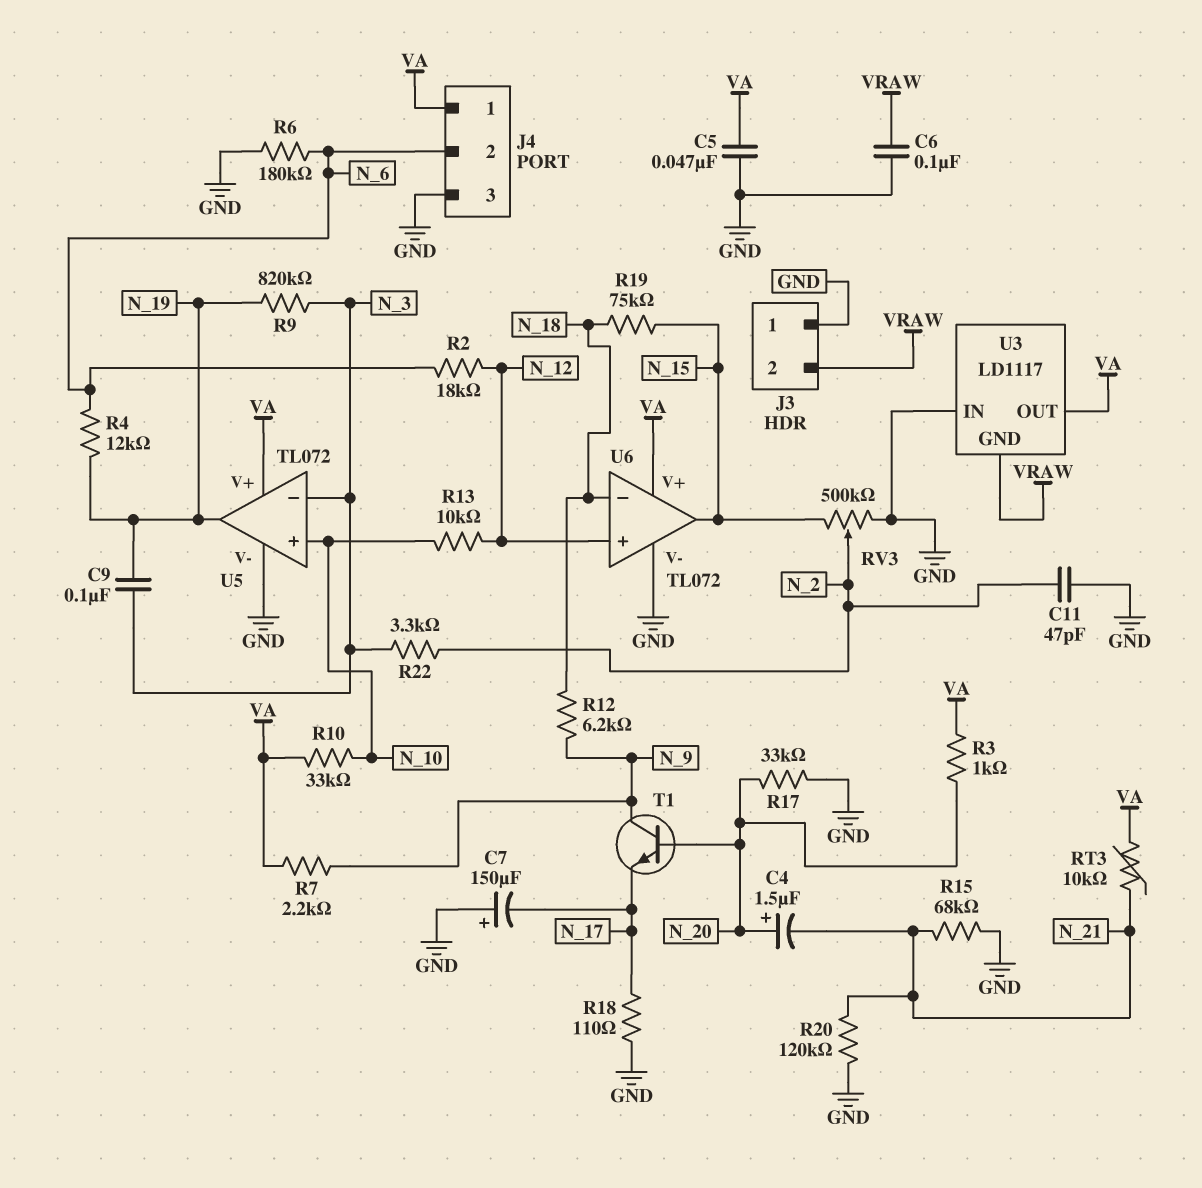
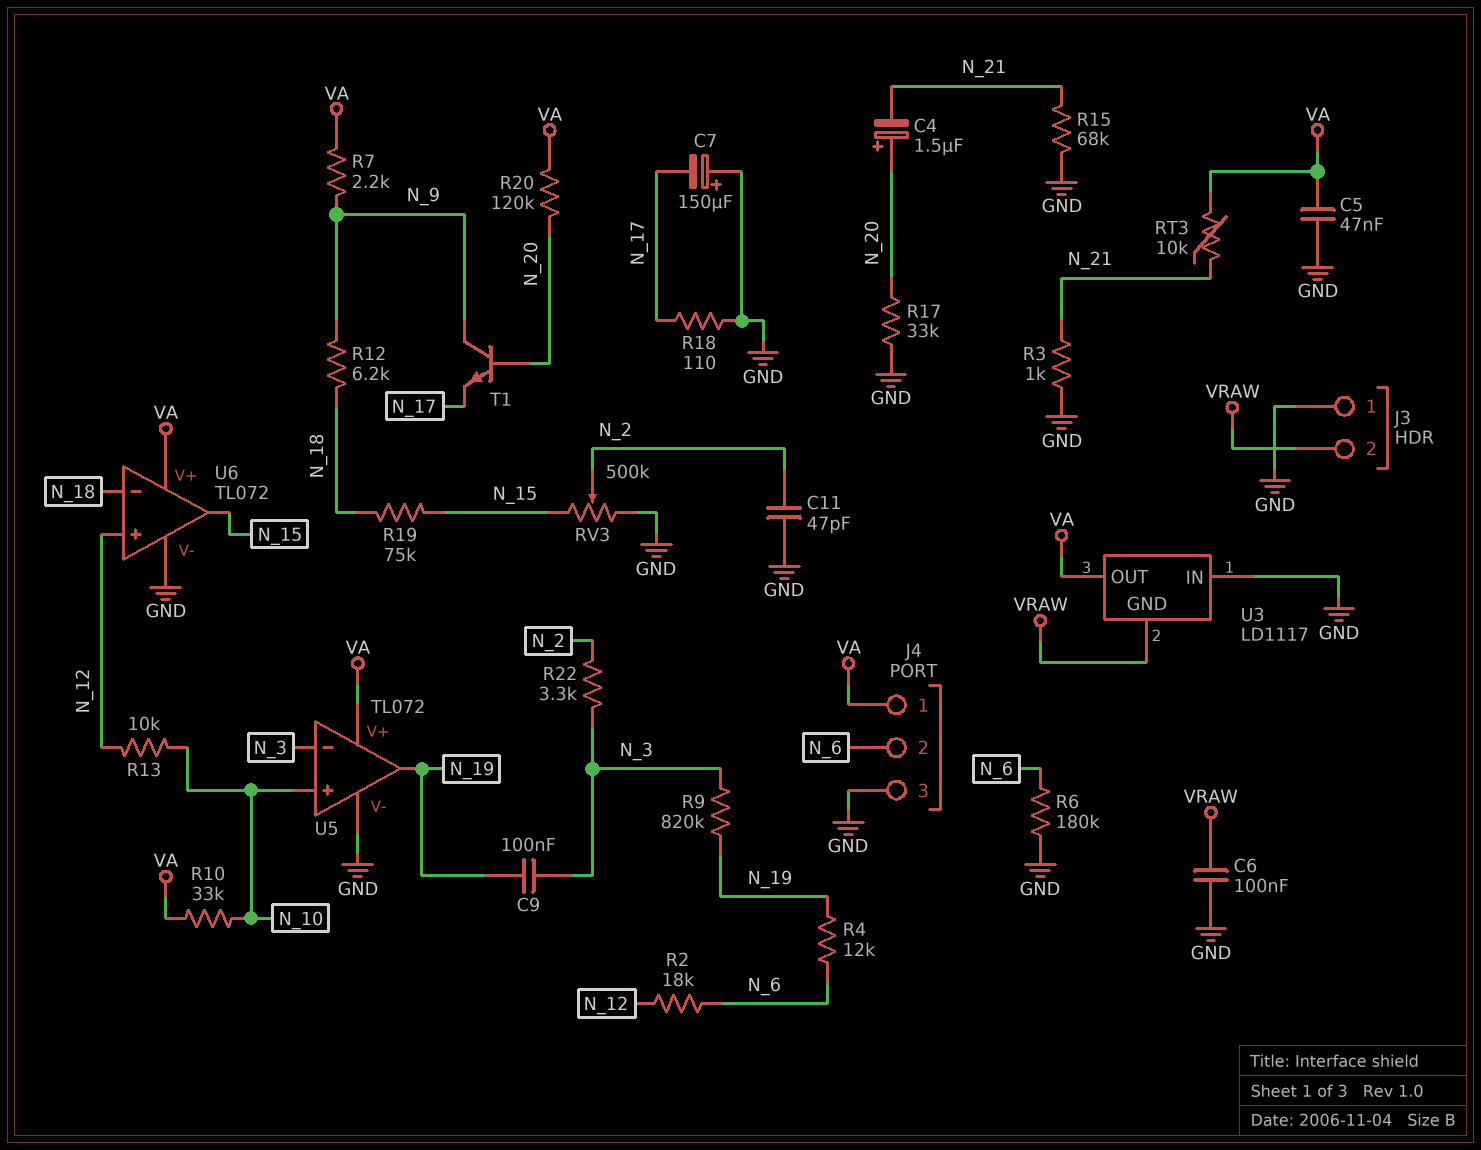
R3: 1k (N_20, VA) -> 1k (GND, N_21)
R20: 120k (GND, N_21) -> 120k (N_20, VA)

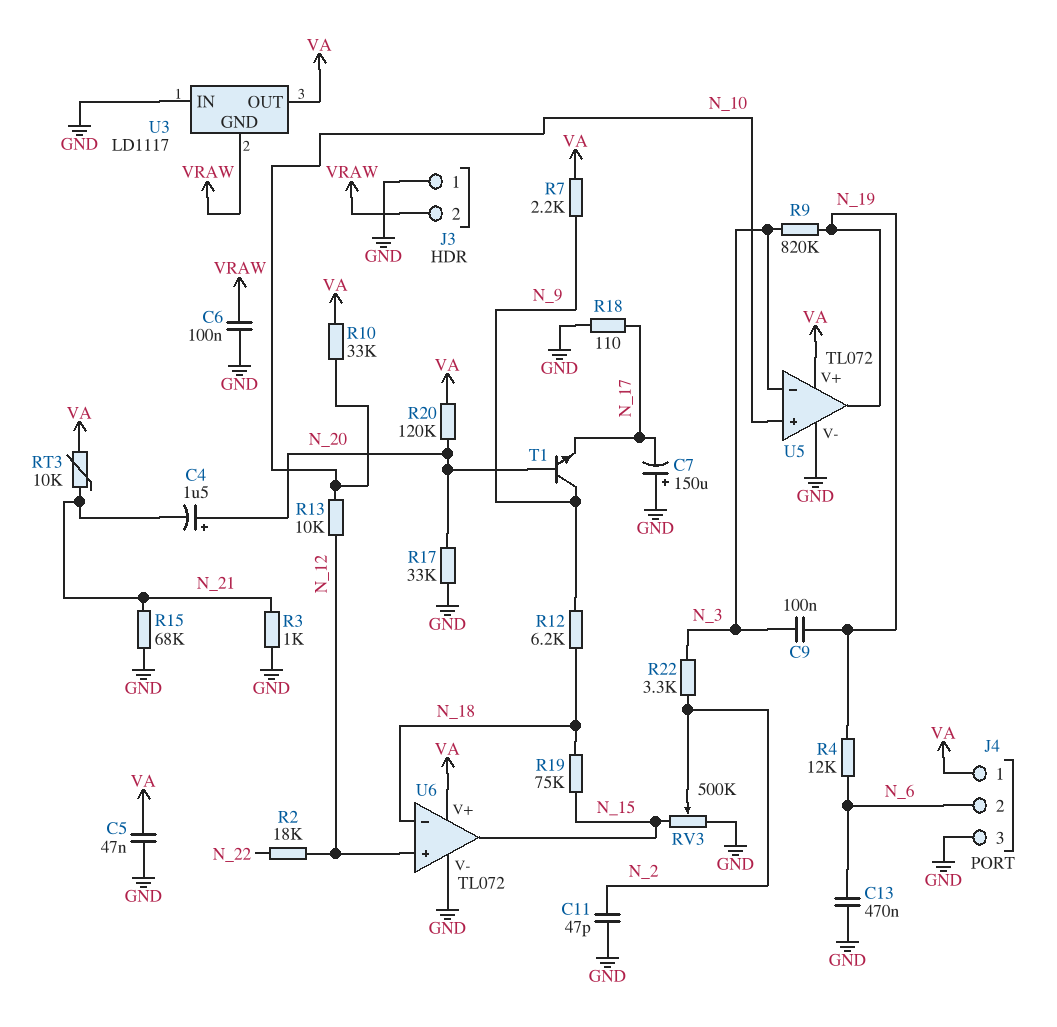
C13: none -> 470nF (GND, N_6)
R2: 18k (N_6, N_12) -> 18k (N_12, N_22)
R6: 180k (GND, N_6) -> none

